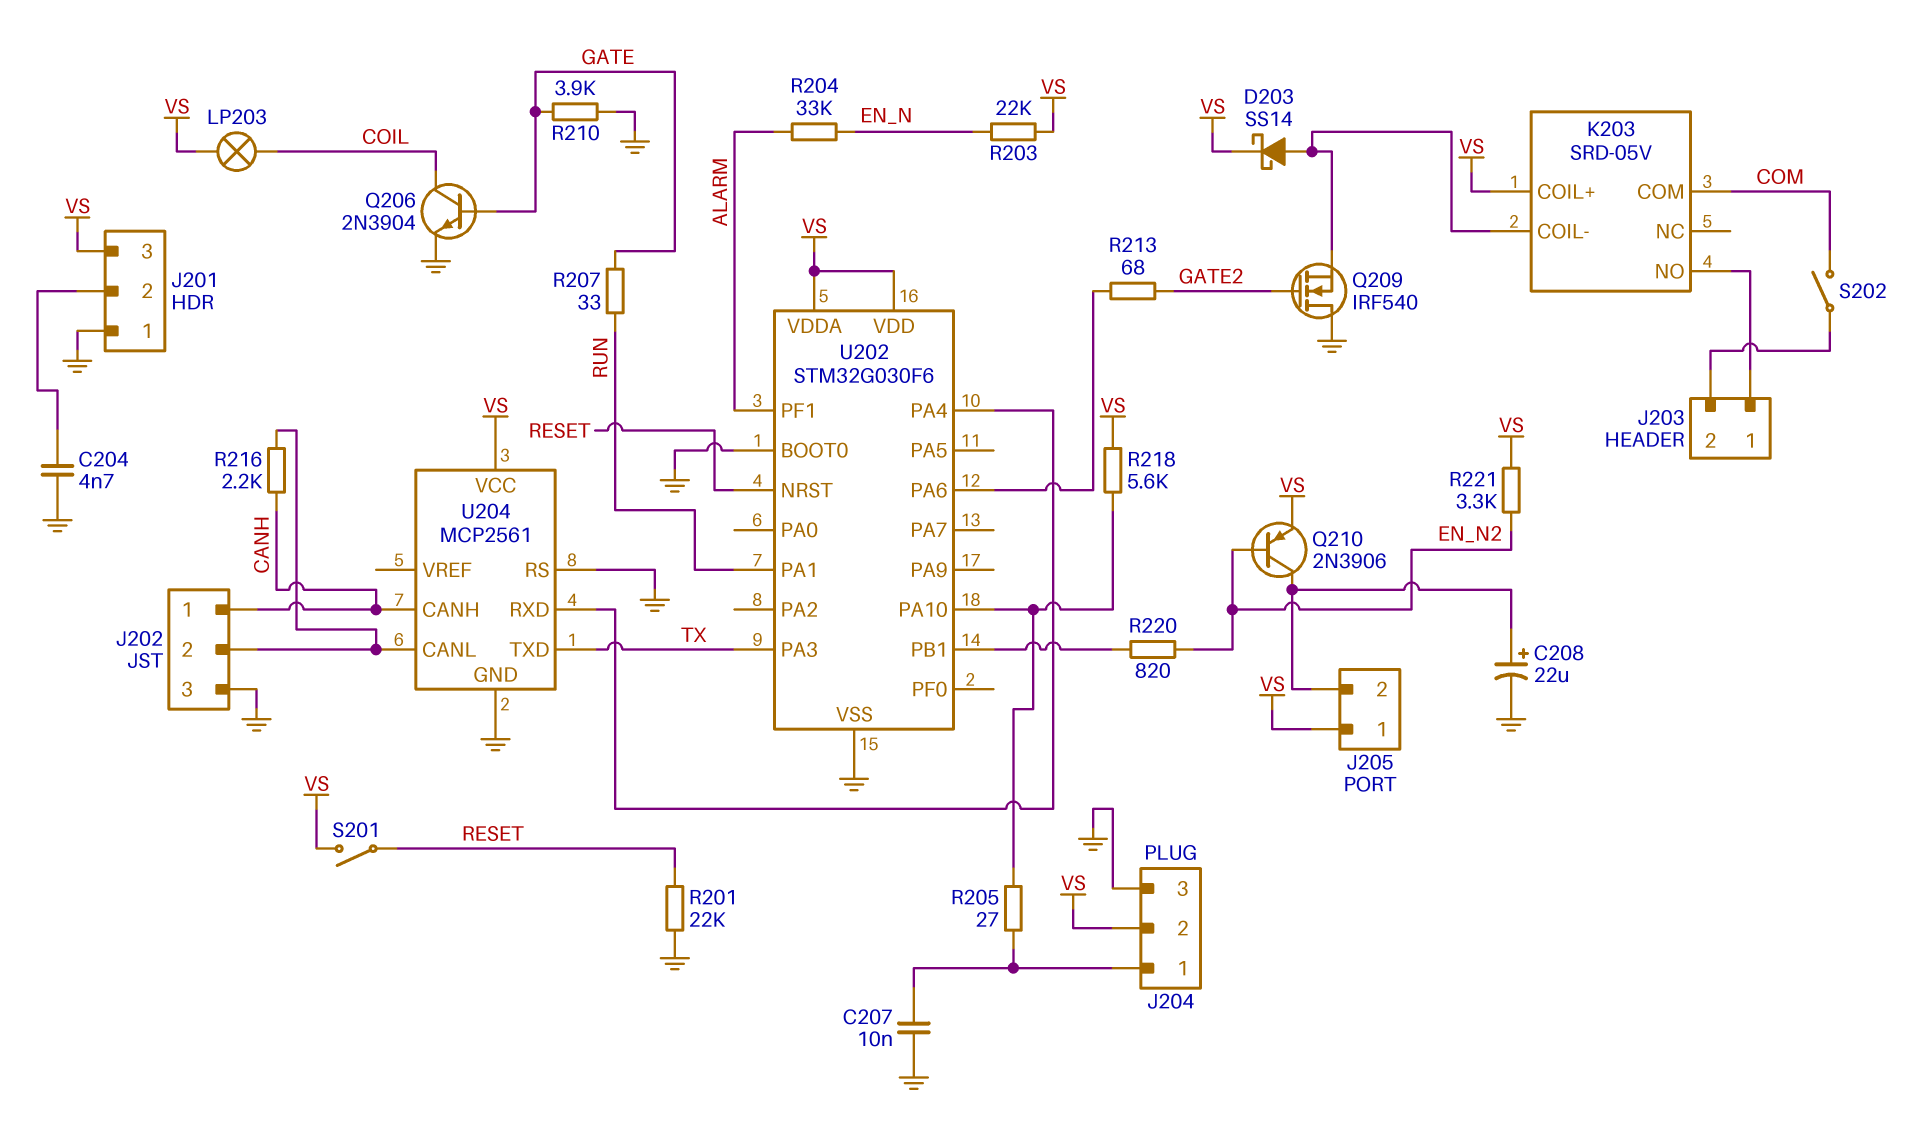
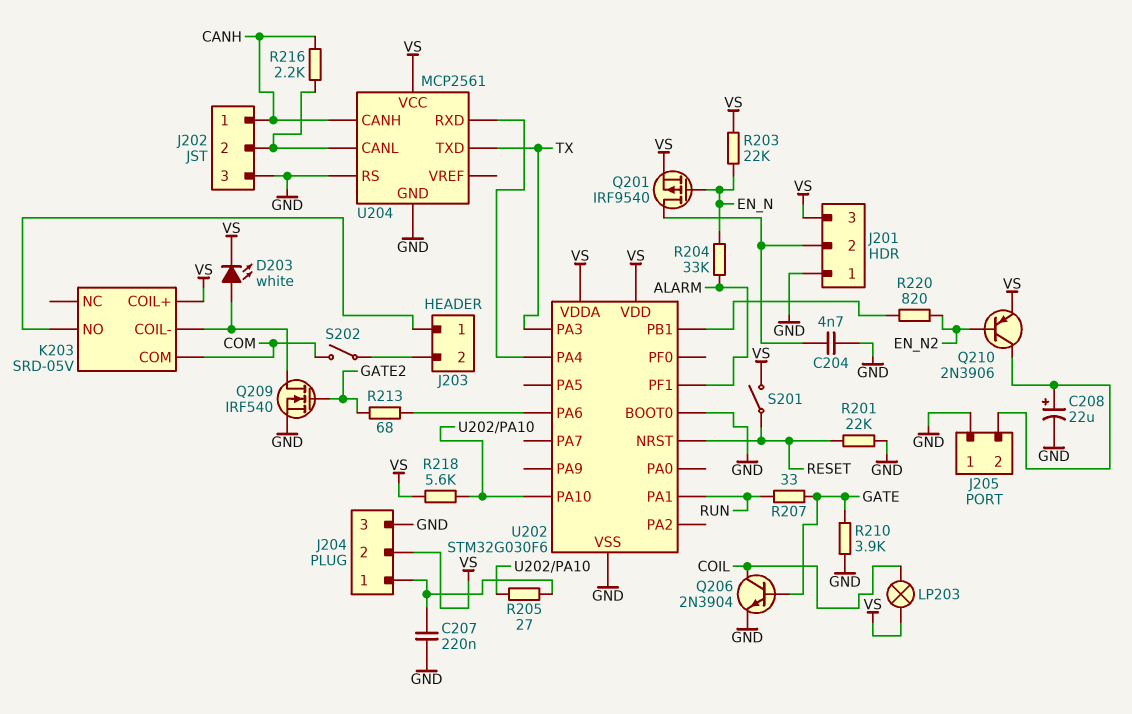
C207: 10nF (GND, J204/1) -> 220nF (GND, J204/1)
D203: schottky SS14 (A K203/COIL-, K VS) -> LED white (A K203/COIL-, K VS)
J205 pin 1: VS -> GND
Q201: none -> PMOS IRF9540 (G EN_N, D J201/2, S VS)
Q209: NMOS IRF540 (G GATE2, D GND, S K203/COIL-) -> NMOS IRF540 (G GATE2, D K203/COIL-, S GND)
R221: 3.3k (EN_N2, VS) -> none

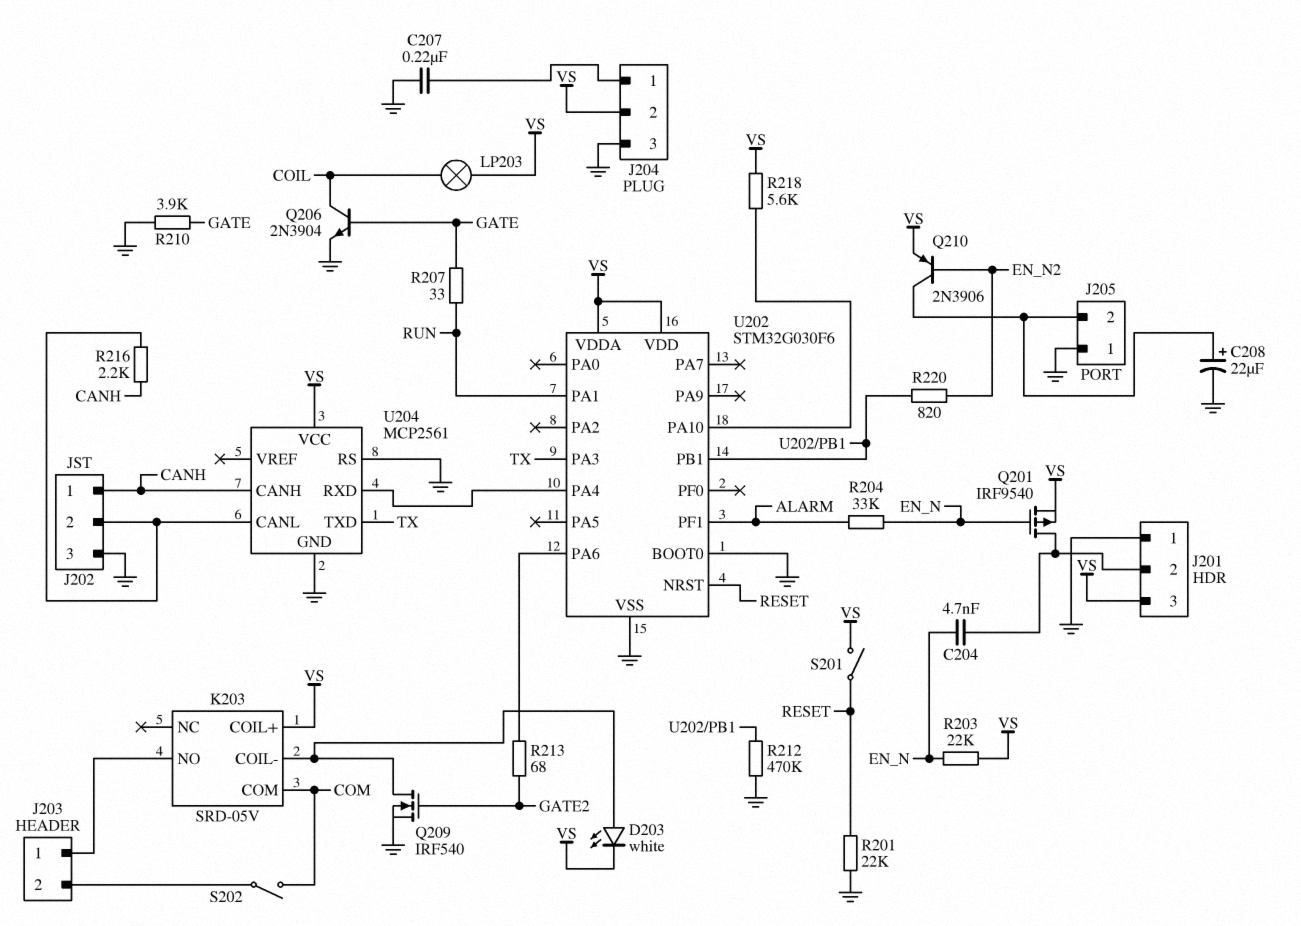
C204: 4.7nF (GND, J201/2) -> 4.7nF (EN_N, J201/2)
R205: 27 (J204/1, U202/PA10) -> none
R212: none -> 470k (GND, U202/PB1)

